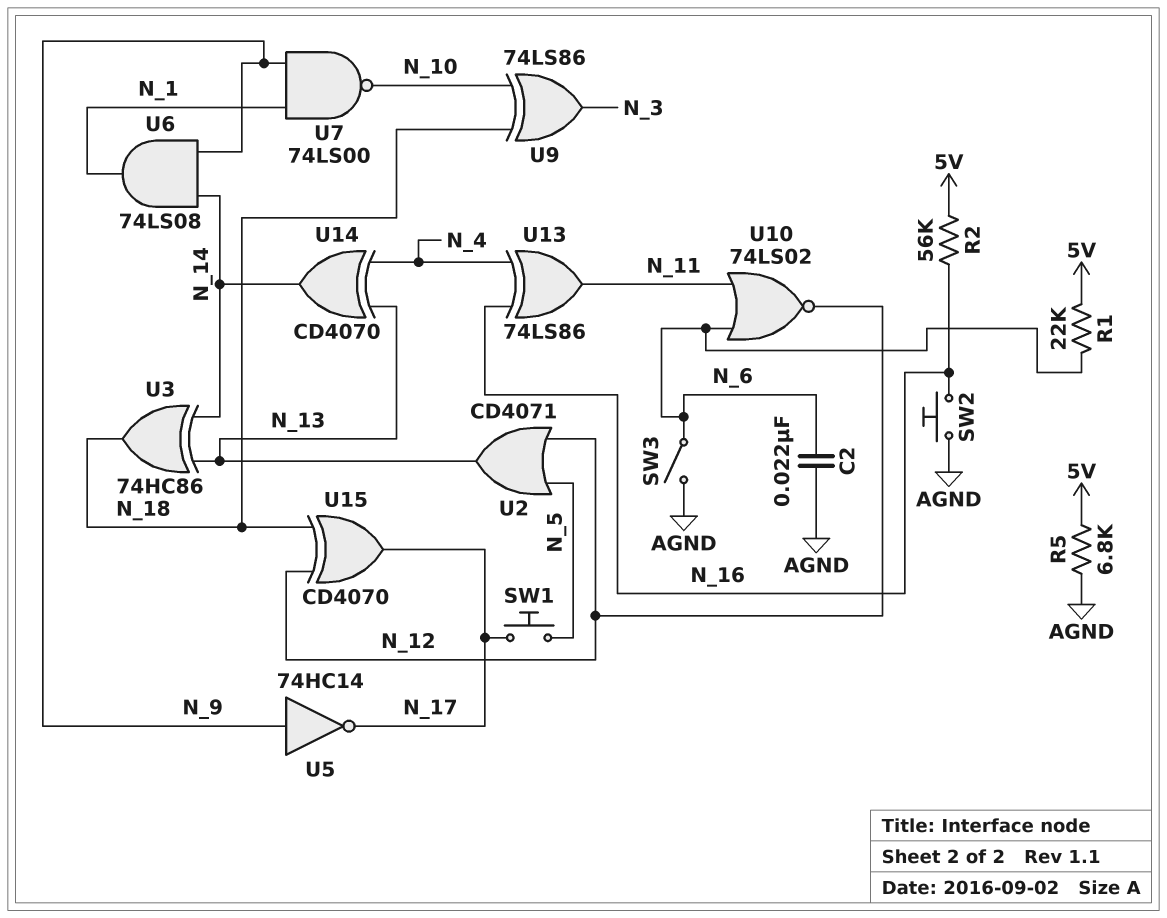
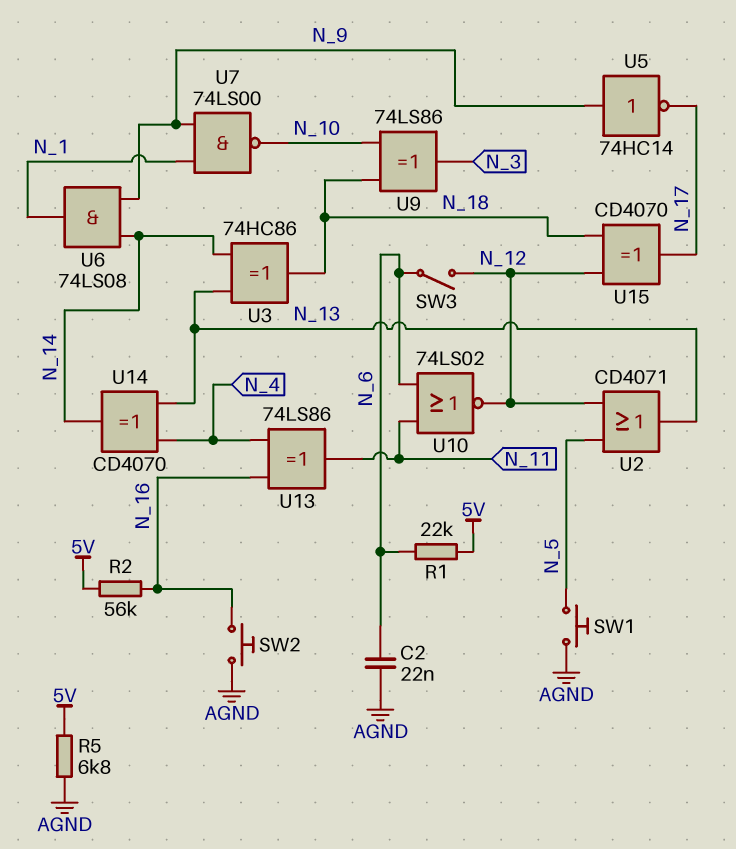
SW1: button (N_5, N_17) -> button (AGND, N_5)
SW3: switch (AGND, N_6) -> switch (N_6, N_12)

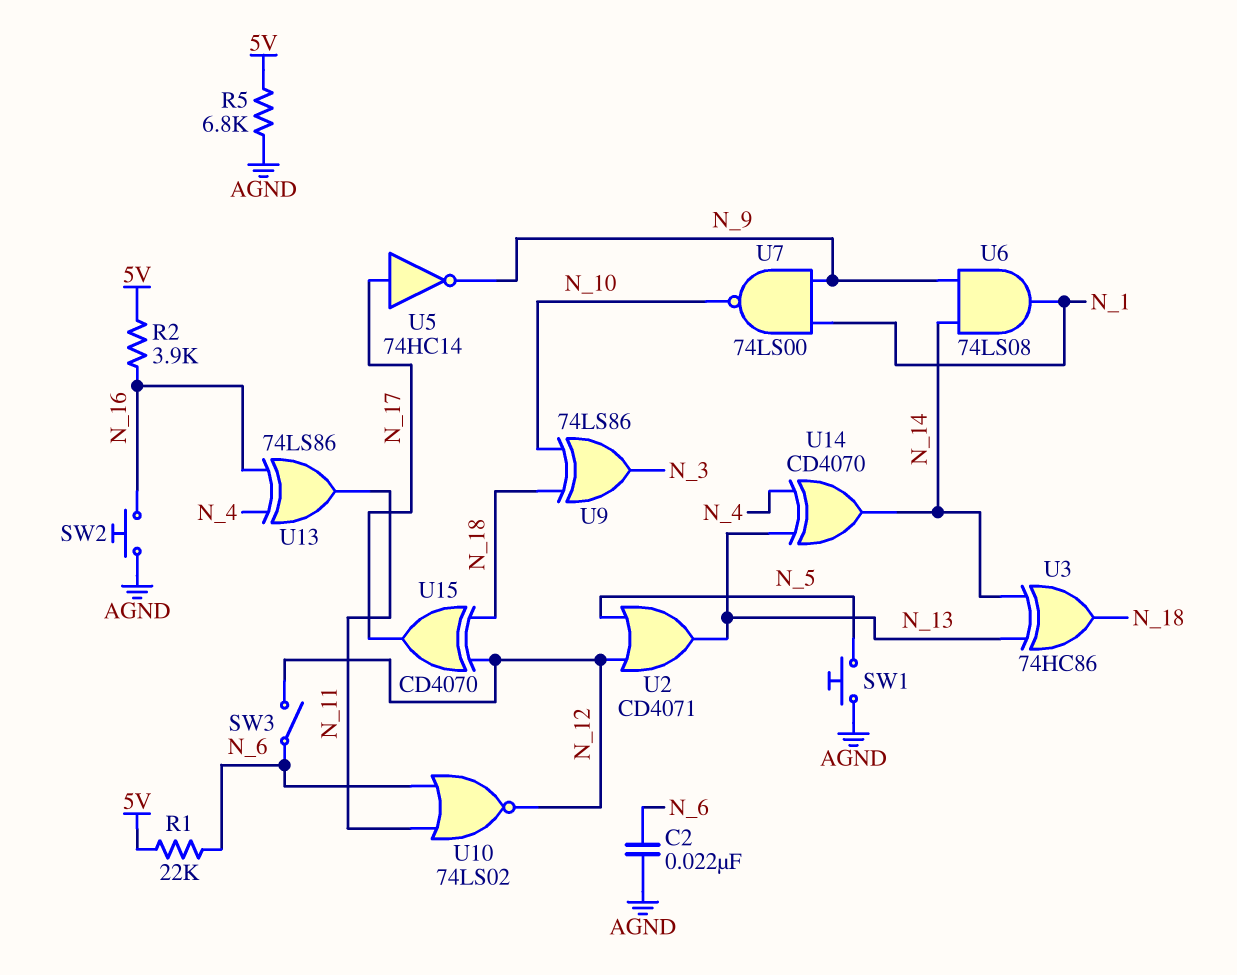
R2: 56k (5V, N_16) -> 3.9k (5V, N_16)
U5: NOT 74HC14 (in N_9, out N_17) -> NOT 74HC14 (in N_17, out N_9)

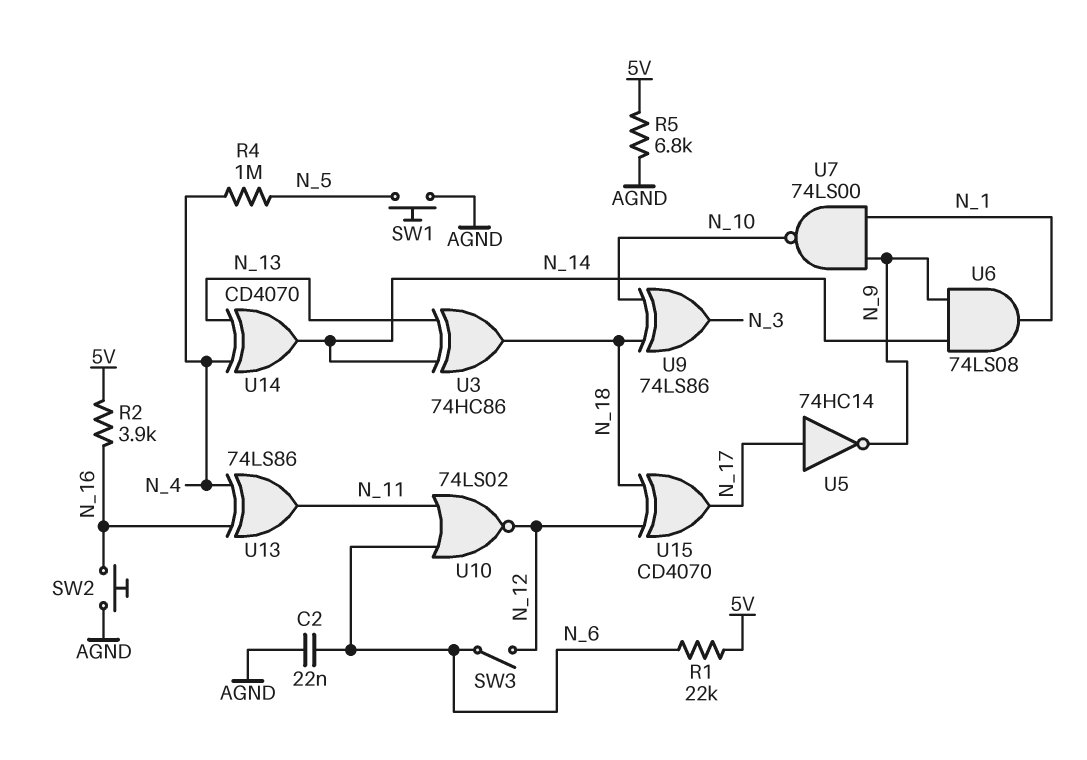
R4: none -> 1M (N_4, N_5)
U2: OR CD4071 (in N_5, in N_12, out N_13) -> none

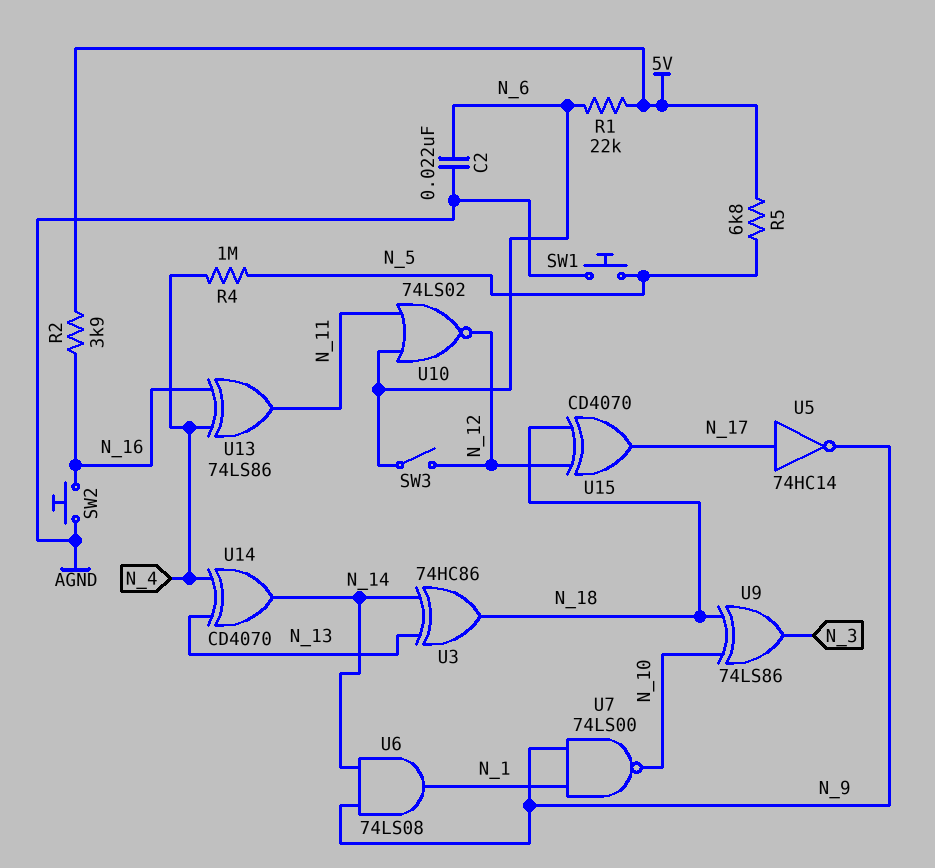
R5: 6.8k (5V, AGND) -> 6.8k (5V, N_5)

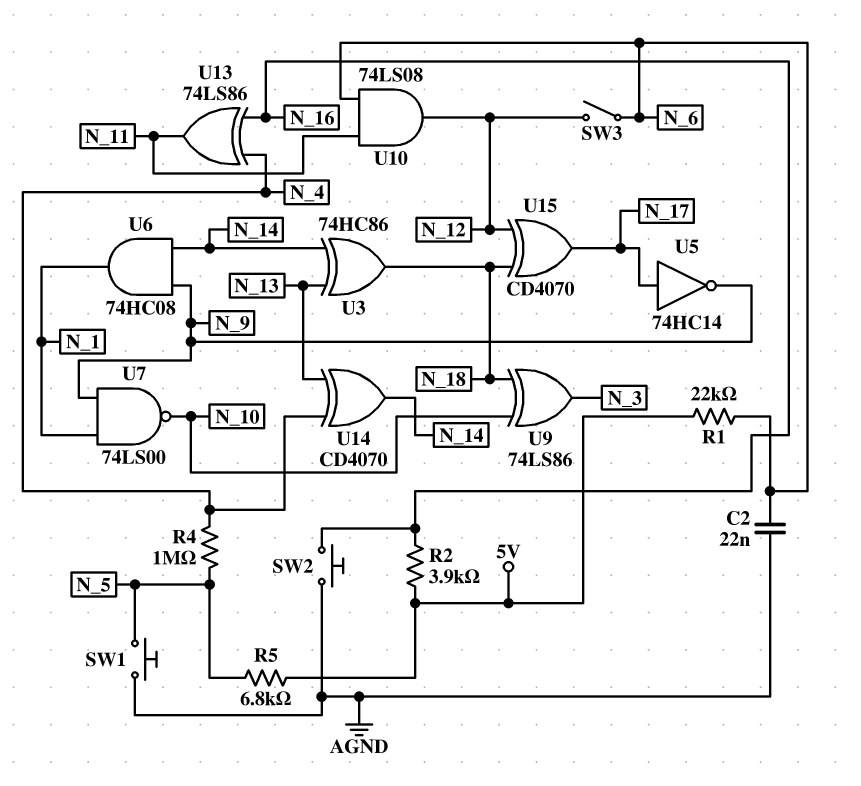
U6: AND 74LS08 (in N_9, in N_14, out N_1) -> AND 74HC08 (in N_9, in N_14, out N_1)
U10: NOR 74LS02 (in N_6, in N_11, out N_12) -> AND 74LS08 (in N_6, in N_11, out N_12)

